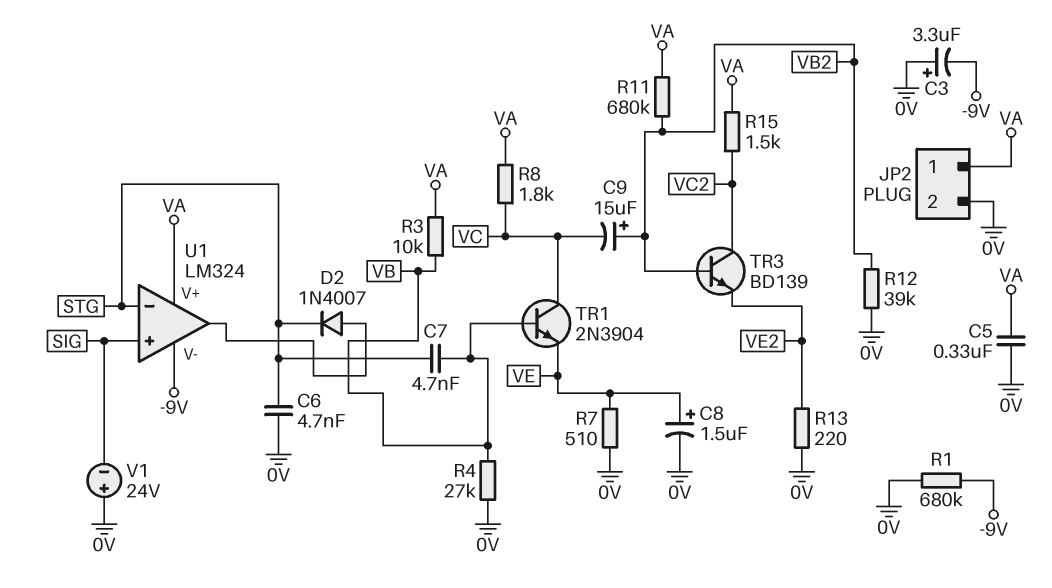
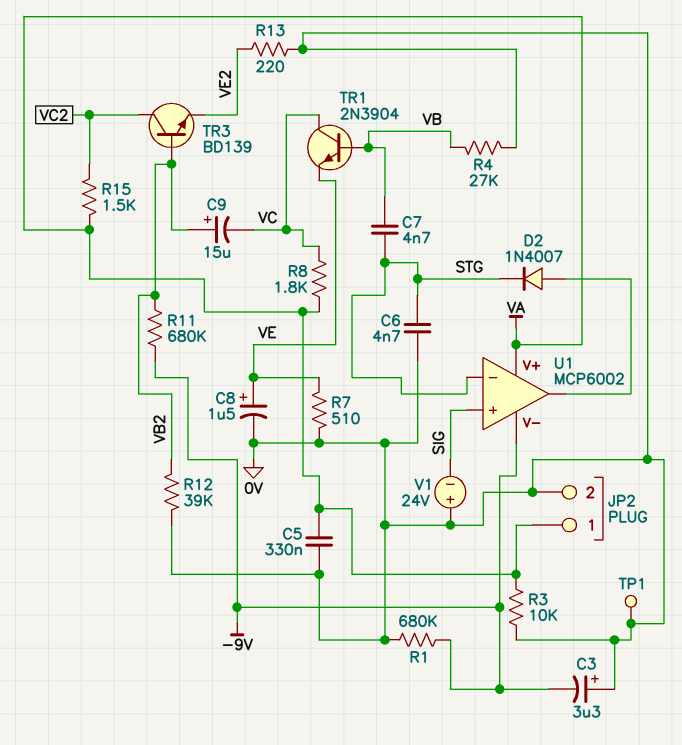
R3: 10k (VA, VB) -> 10k (0V, VA)
R11: 680k (VA, VB2) -> 680k (-9V, VB2)
TP1: none -> test point (0V)
U1: LM324 -> MCP6002

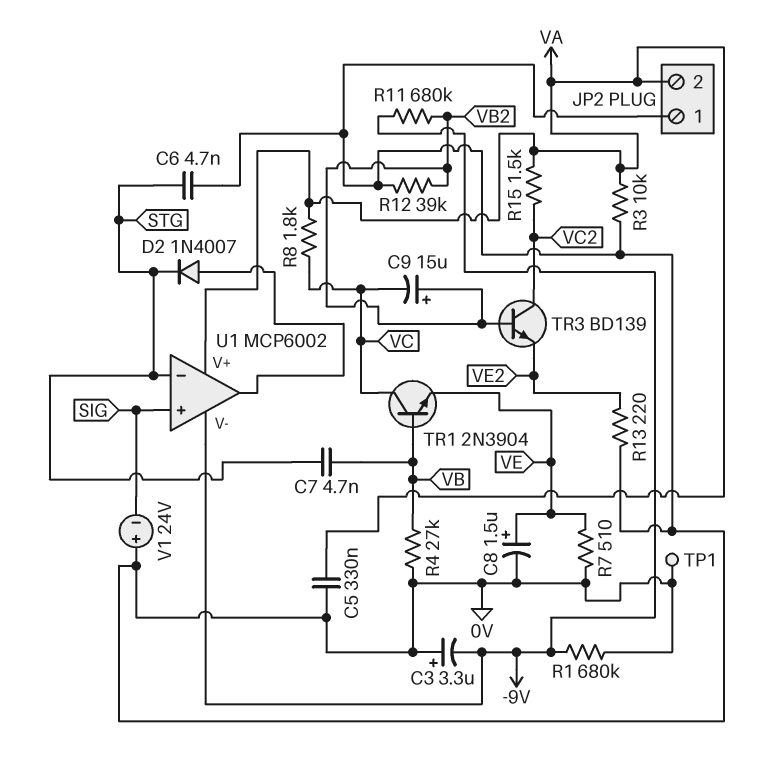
JP2 pin 1: VA -> 0V
JP2 pin 2: 0V -> VA

